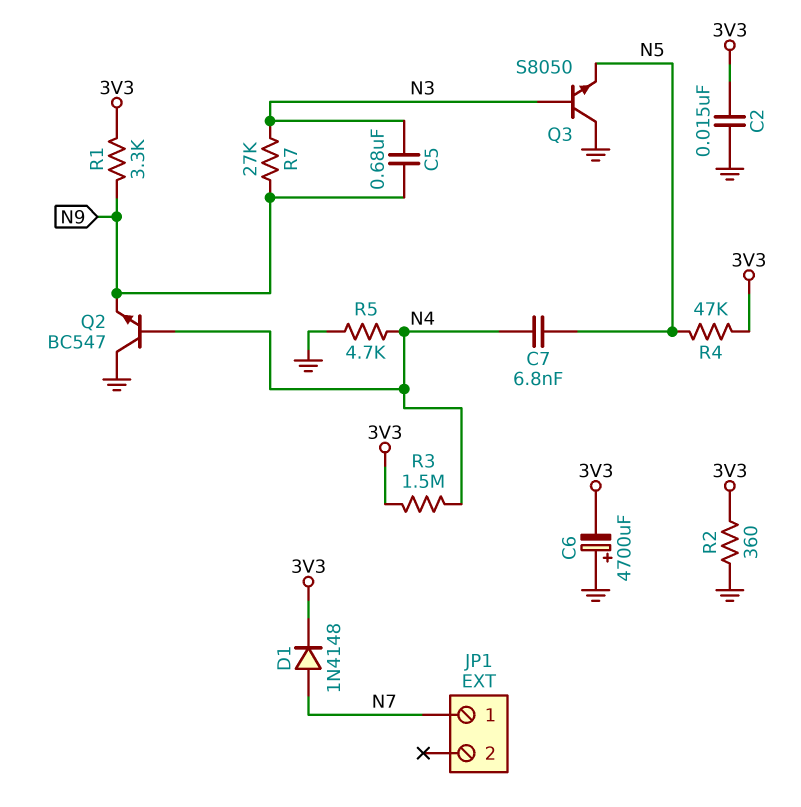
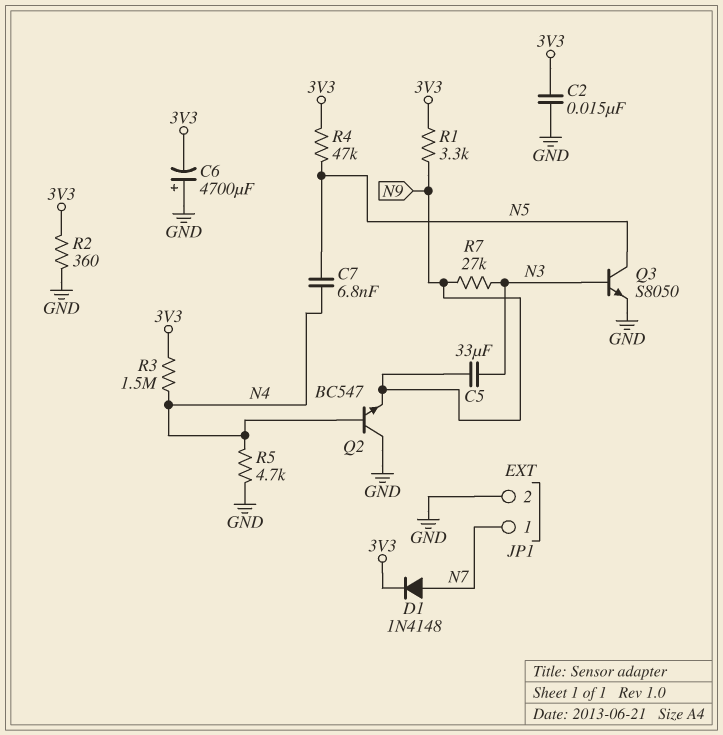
C5: 680nF (N3, N9) -> 33uF (N3, N9)
JP1 pin 2: none -> GND
Q3: NPN S8050 (B N3, C GND, E N5) -> NPN S8050 (B N3, C N5, E GND)

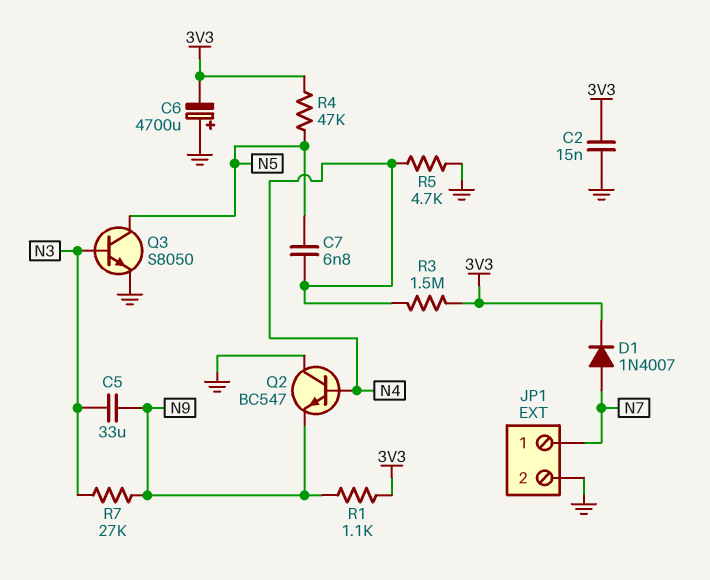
D1: diode 1N4148 (A N7, K 3V3) -> diode 1N4007 (A N7, K 3V3)
R1: 3.3k (3V3, N9) -> 1.1k (3V3, N9)
R2: 360 (3V3, GND) -> none

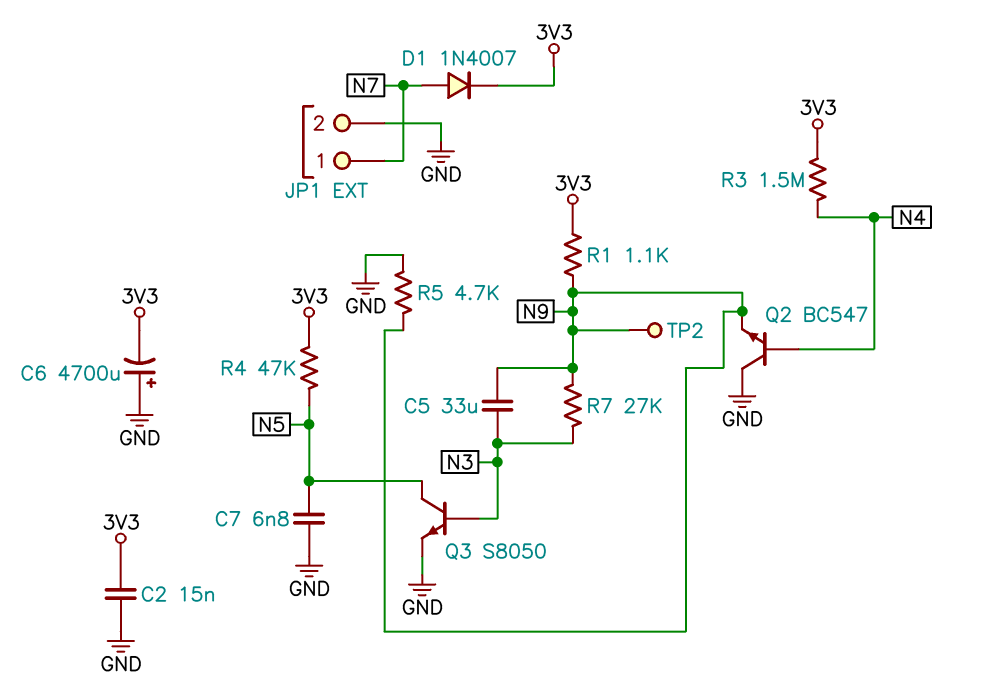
C7: 6.8nF (N4, N5) -> 6.8nF (GND, N5)
R5: 4.7k (GND, N4) -> 4.7k (GND, N9)
TP2: none -> test point (N9)

